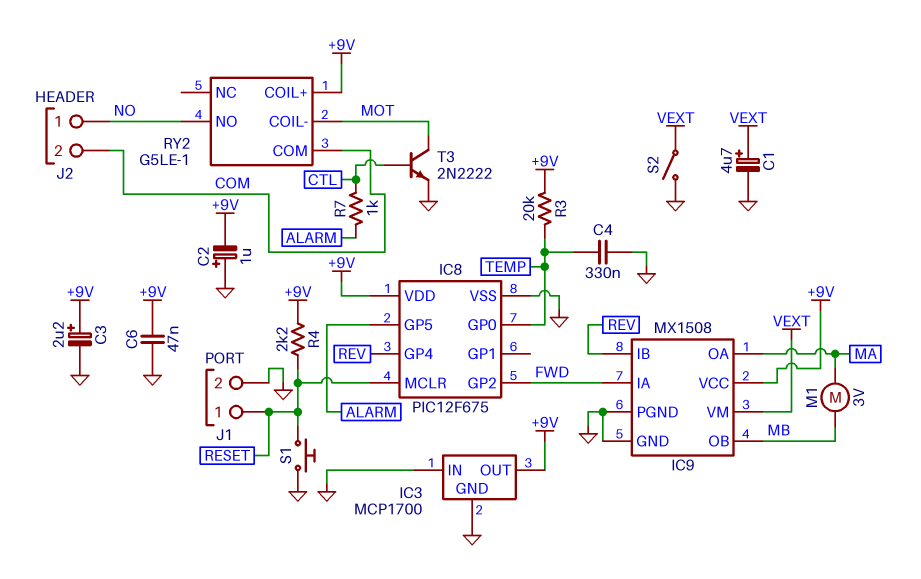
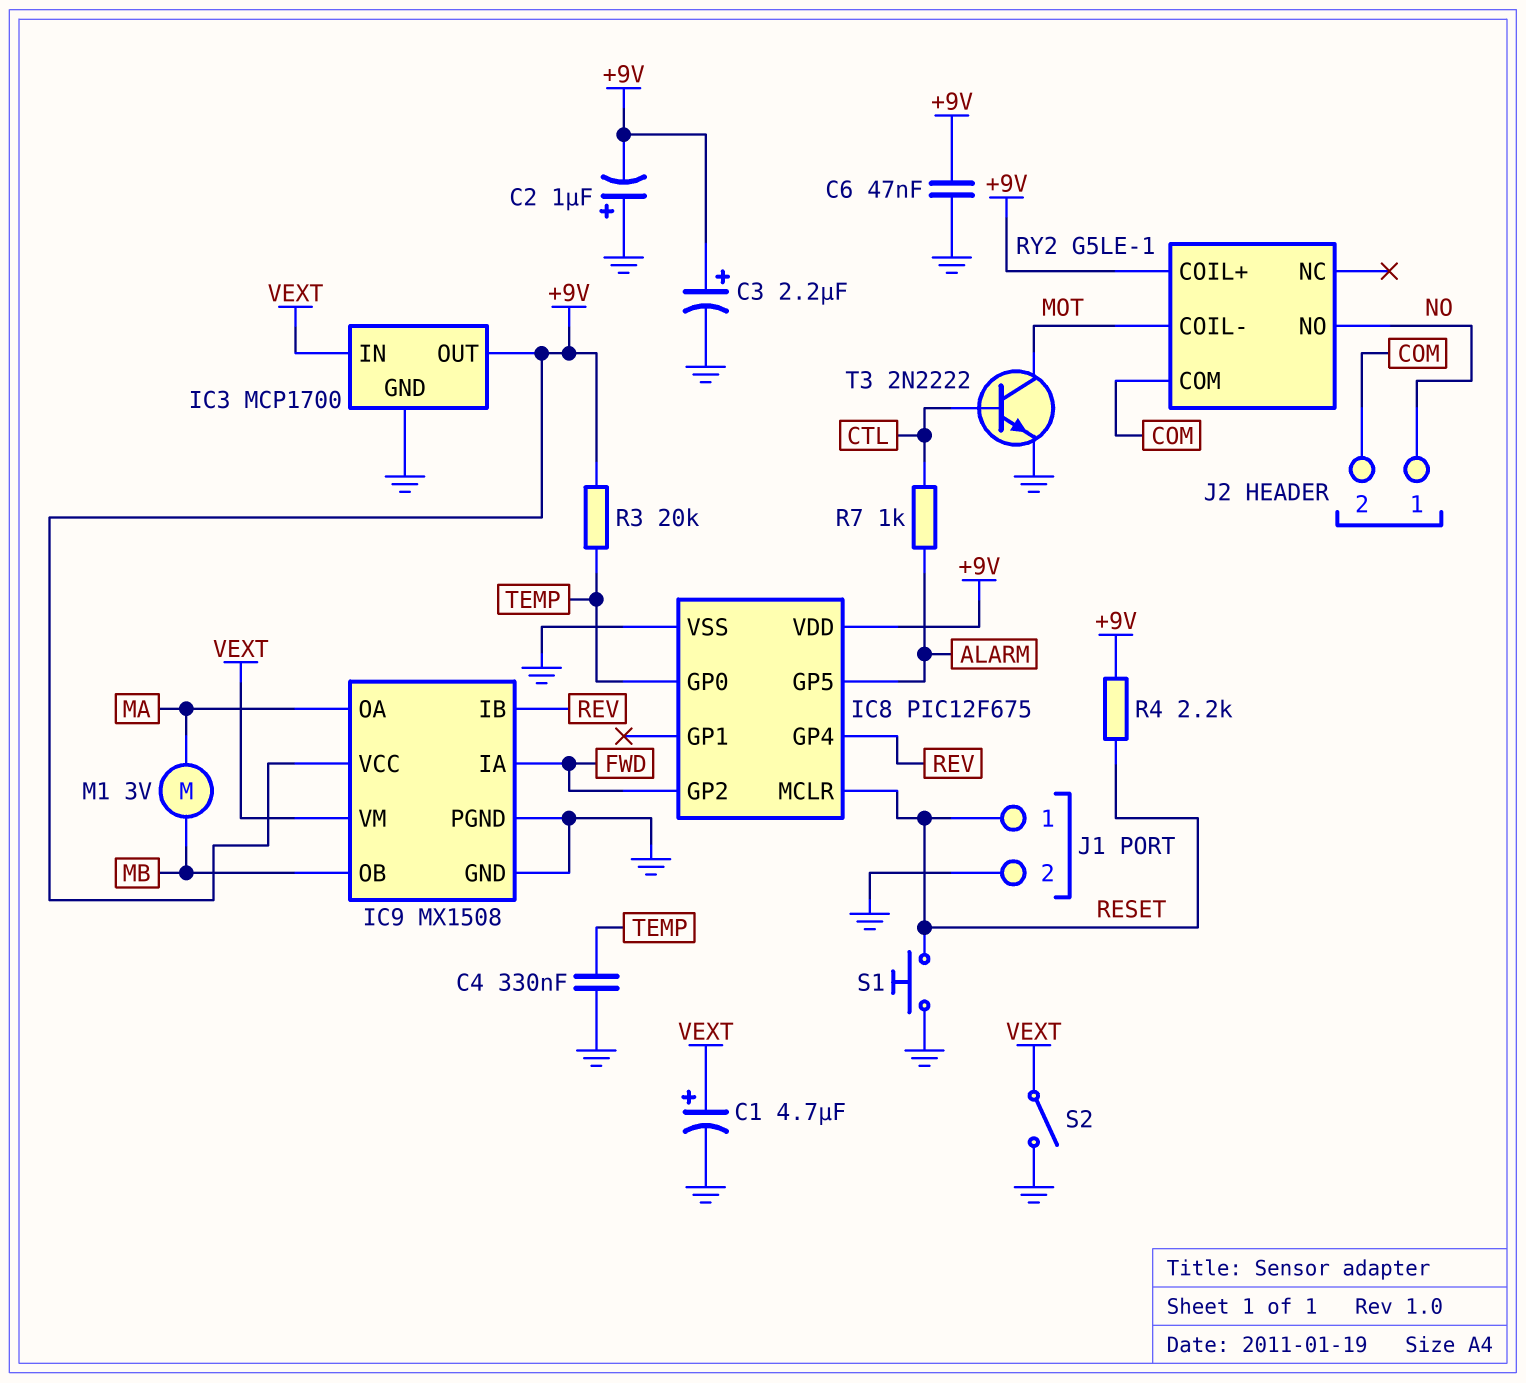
IC3 pin IN: GND -> VEXT

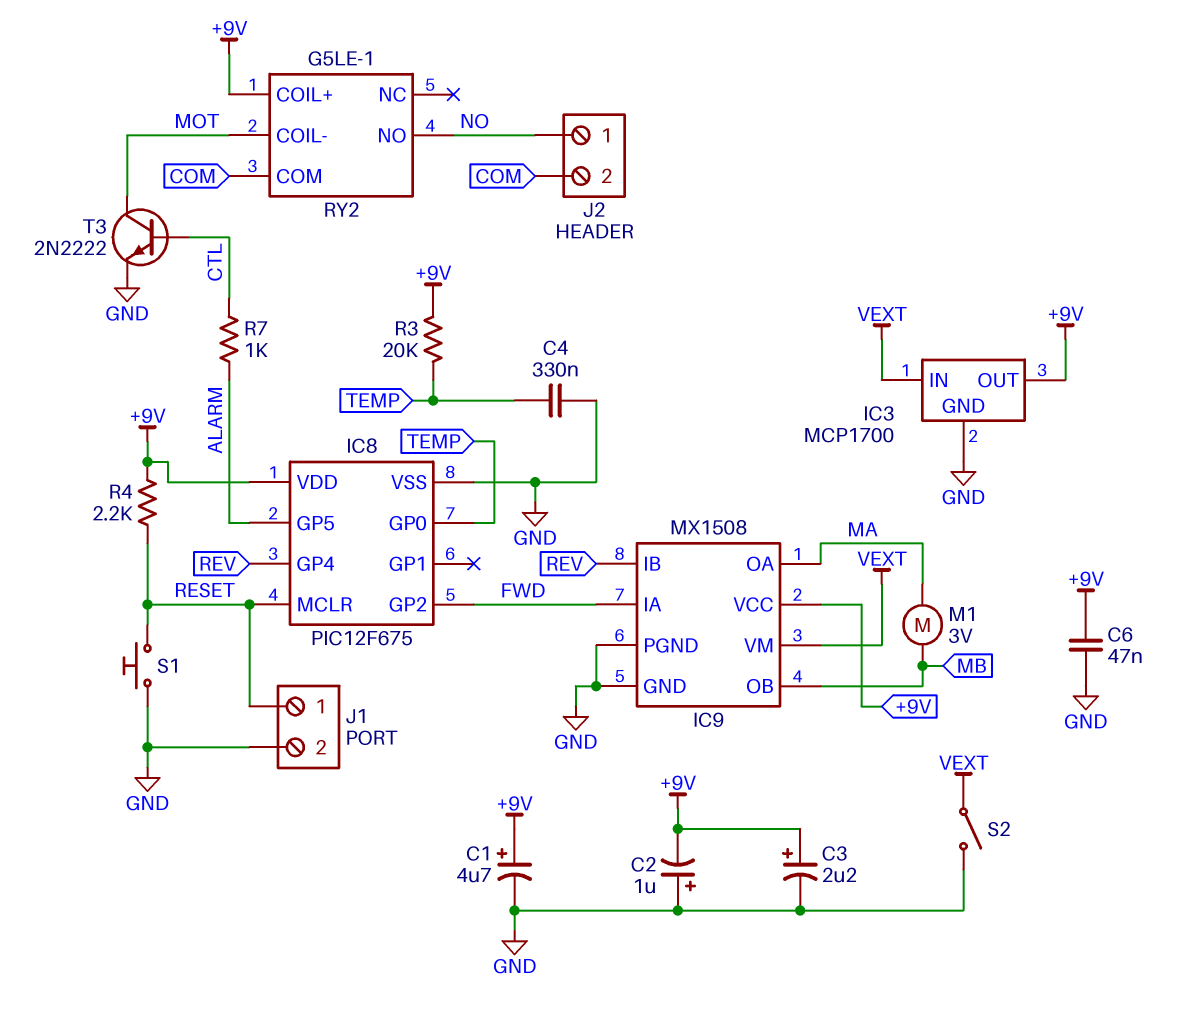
C1: 4.7uF (plus VEXT, minus GND) -> 4.7uF (plus +9V, minus GND)

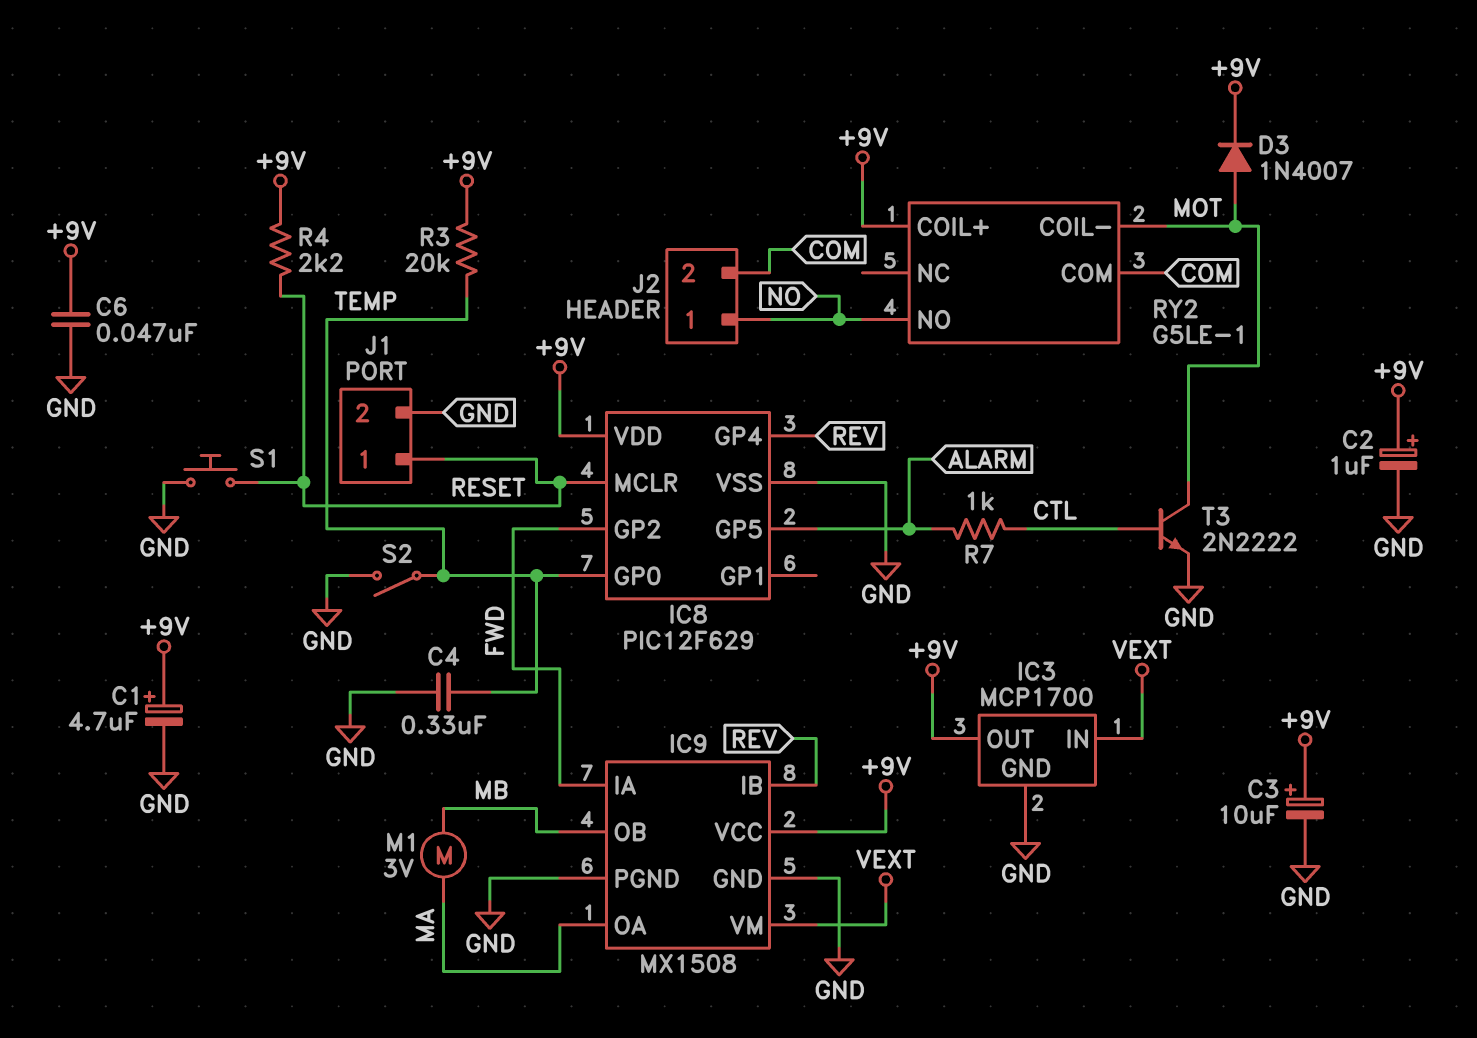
C2: 1uF (plus GND, minus +9V) -> 1uF (plus +9V, minus GND)
C3: 2.2uF (plus +9V, minus GND) -> 10uF (plus +9V, minus GND)
D3: none -> diode 1N4007 (A MOT, K +9V)
IC8: PIC12F675 -> PIC12F629
S2: switch (GND, VEXT) -> switch (GND, TEMP)

